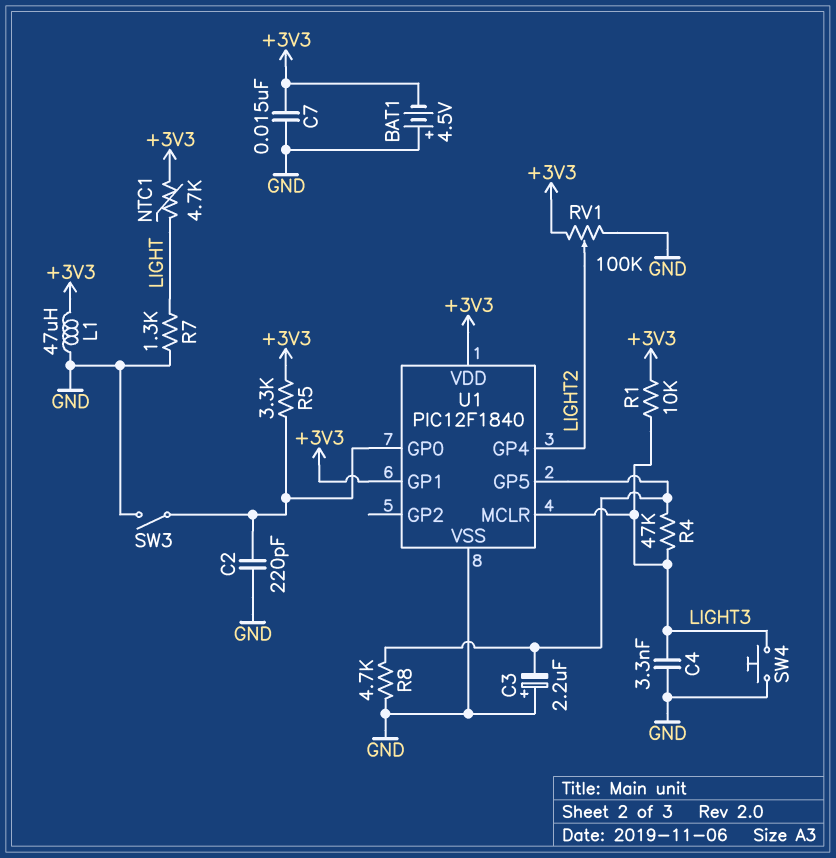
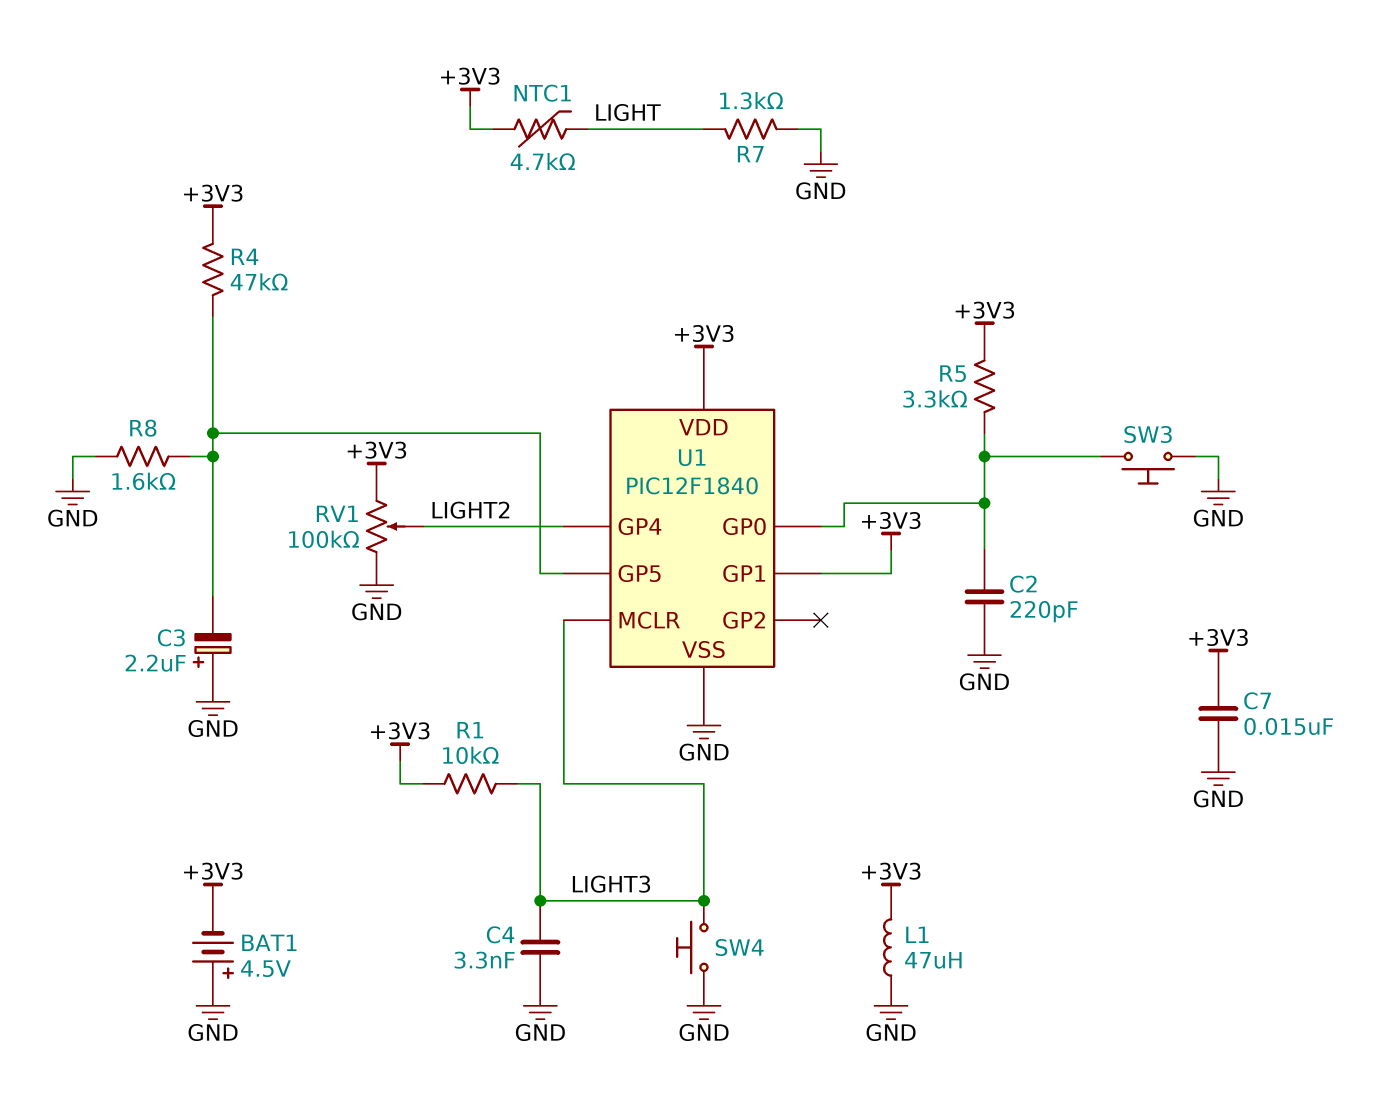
R4: 47k (LIGHT3, U1/GP5) -> 47k (+3V3, U1/GP5)
R8: 4.7k (GND, U1/GP5) -> 1.6k (GND, U1/GP5)
SW3: switch (GND, U1/GP0) -> button (GND, U1/GP0)

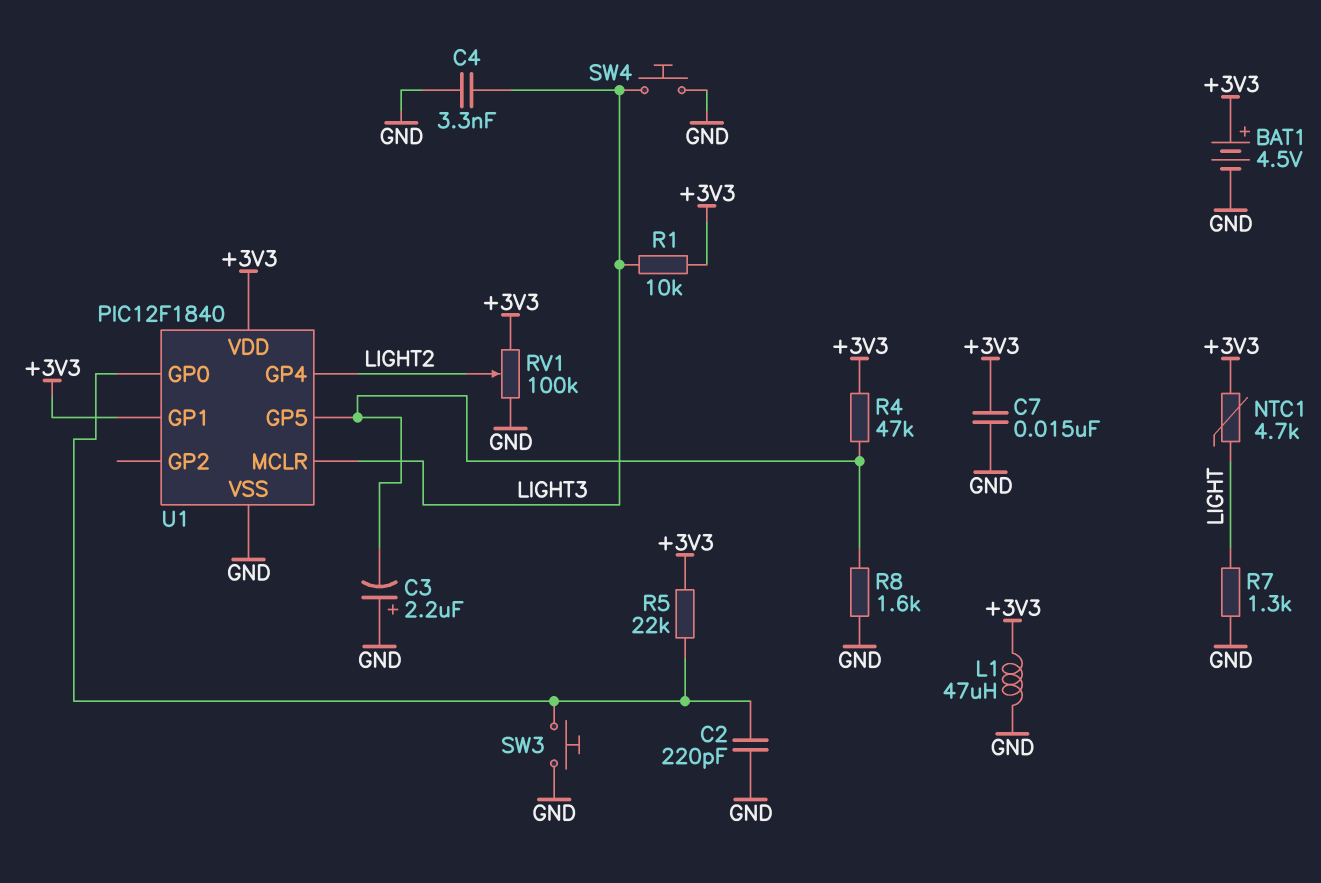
BAT1: 4.5V (plus GND, minus +3V3) -> 4.5V (plus +3V3, minus GND)
R5: 3.3k (+3V3, U1/GP0) -> 22k (+3V3, U1/GP0)

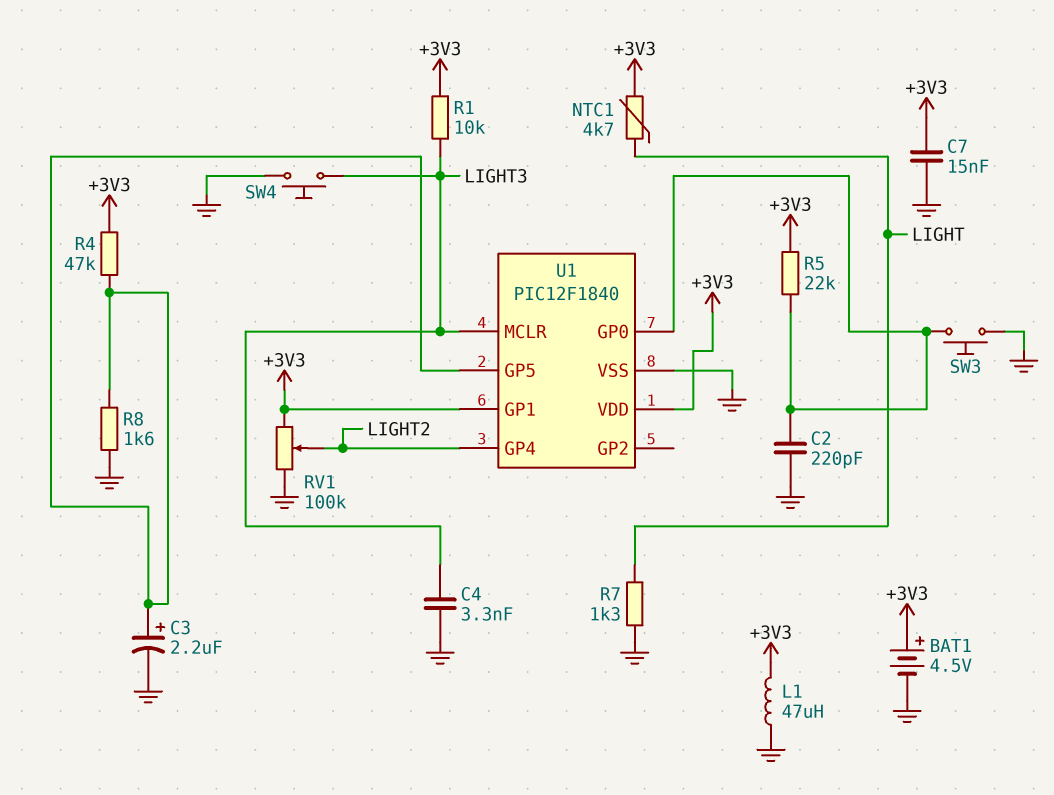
C3: 2.2uF (plus GND, minus U1/GP5) -> 2.2uF (plus U1/GP5, minus GND)

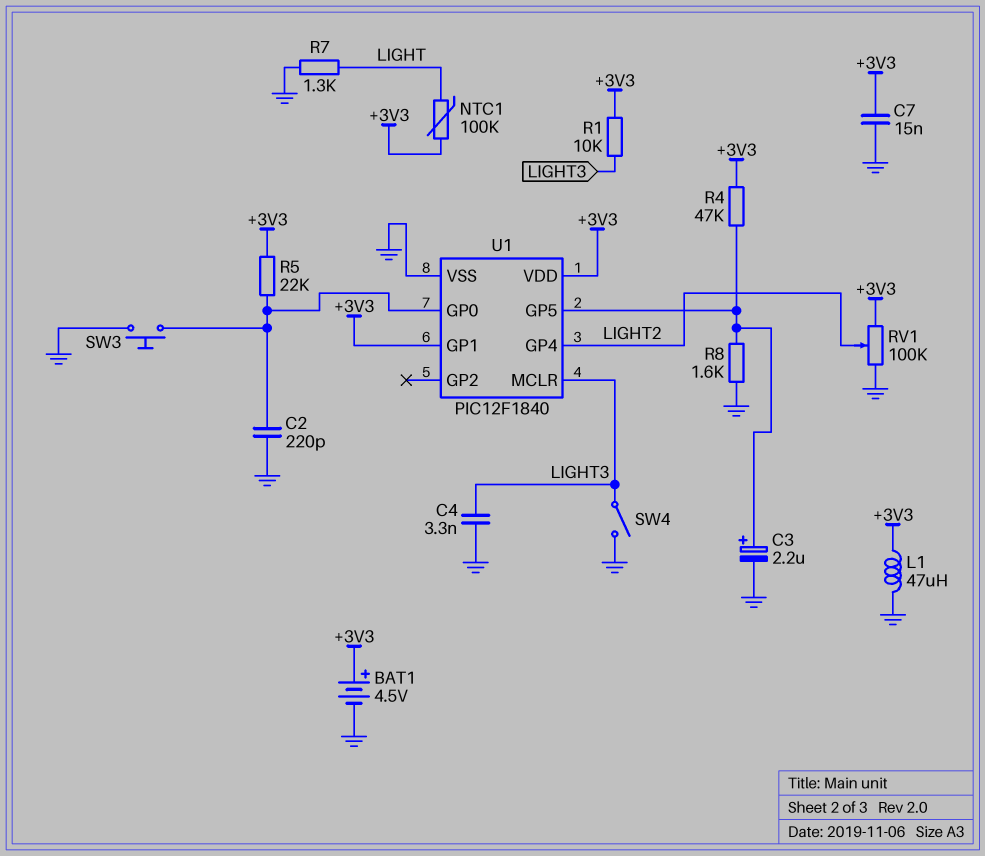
NTC1: 4.7k (+3V3, LIGHT) -> 100k (+3V3, LIGHT)
SW4: button (GND, LIGHT3) -> switch (GND, LIGHT3)

